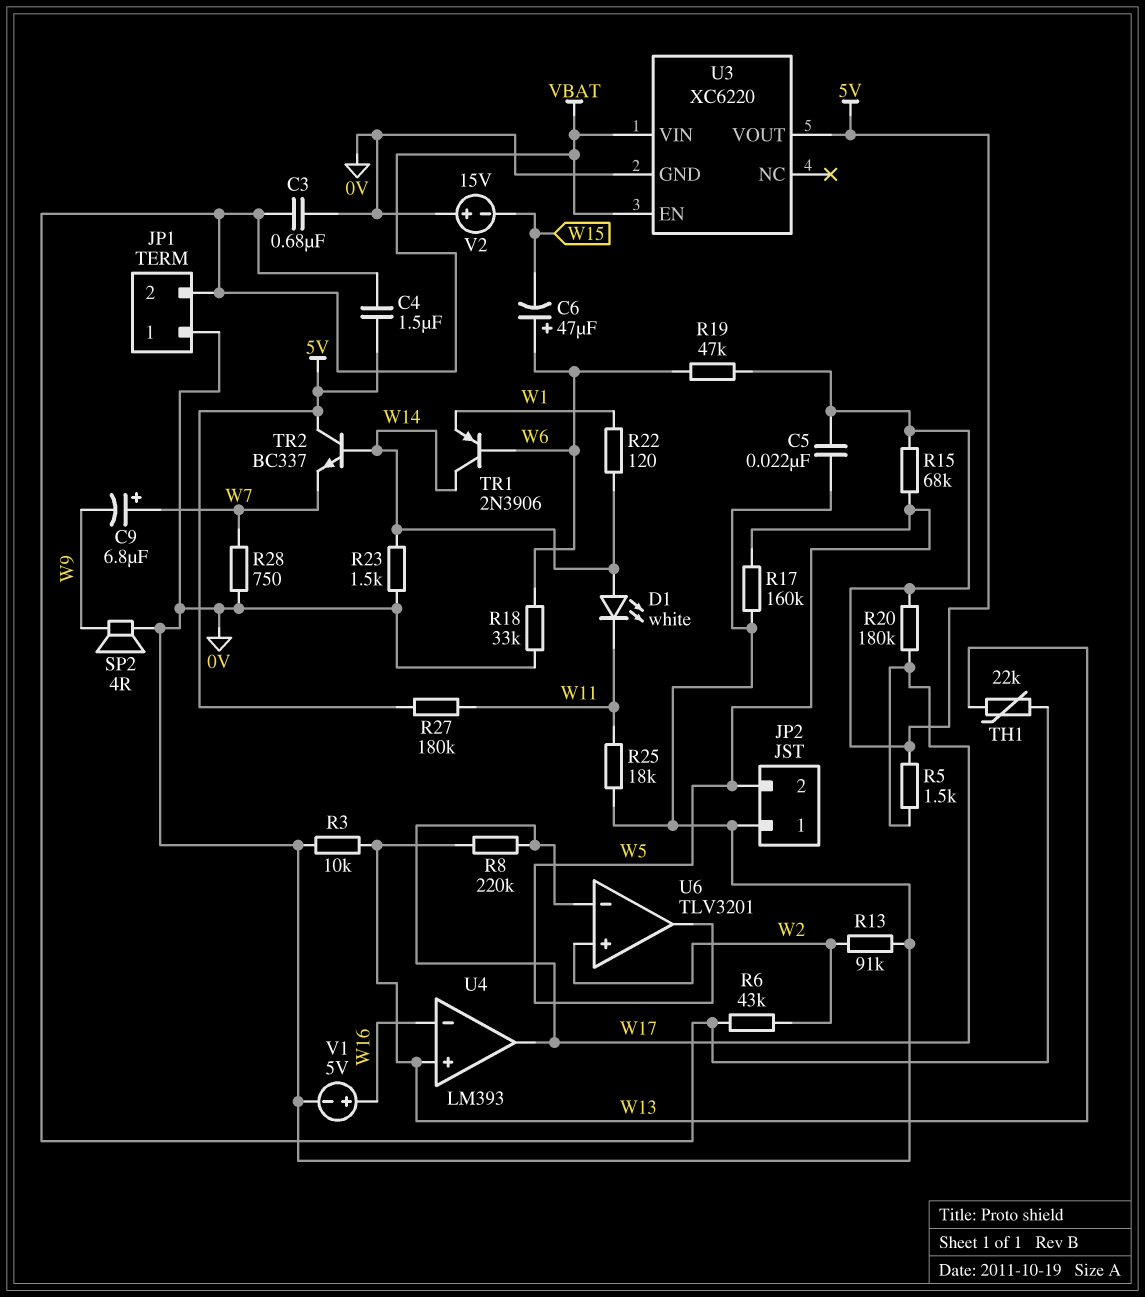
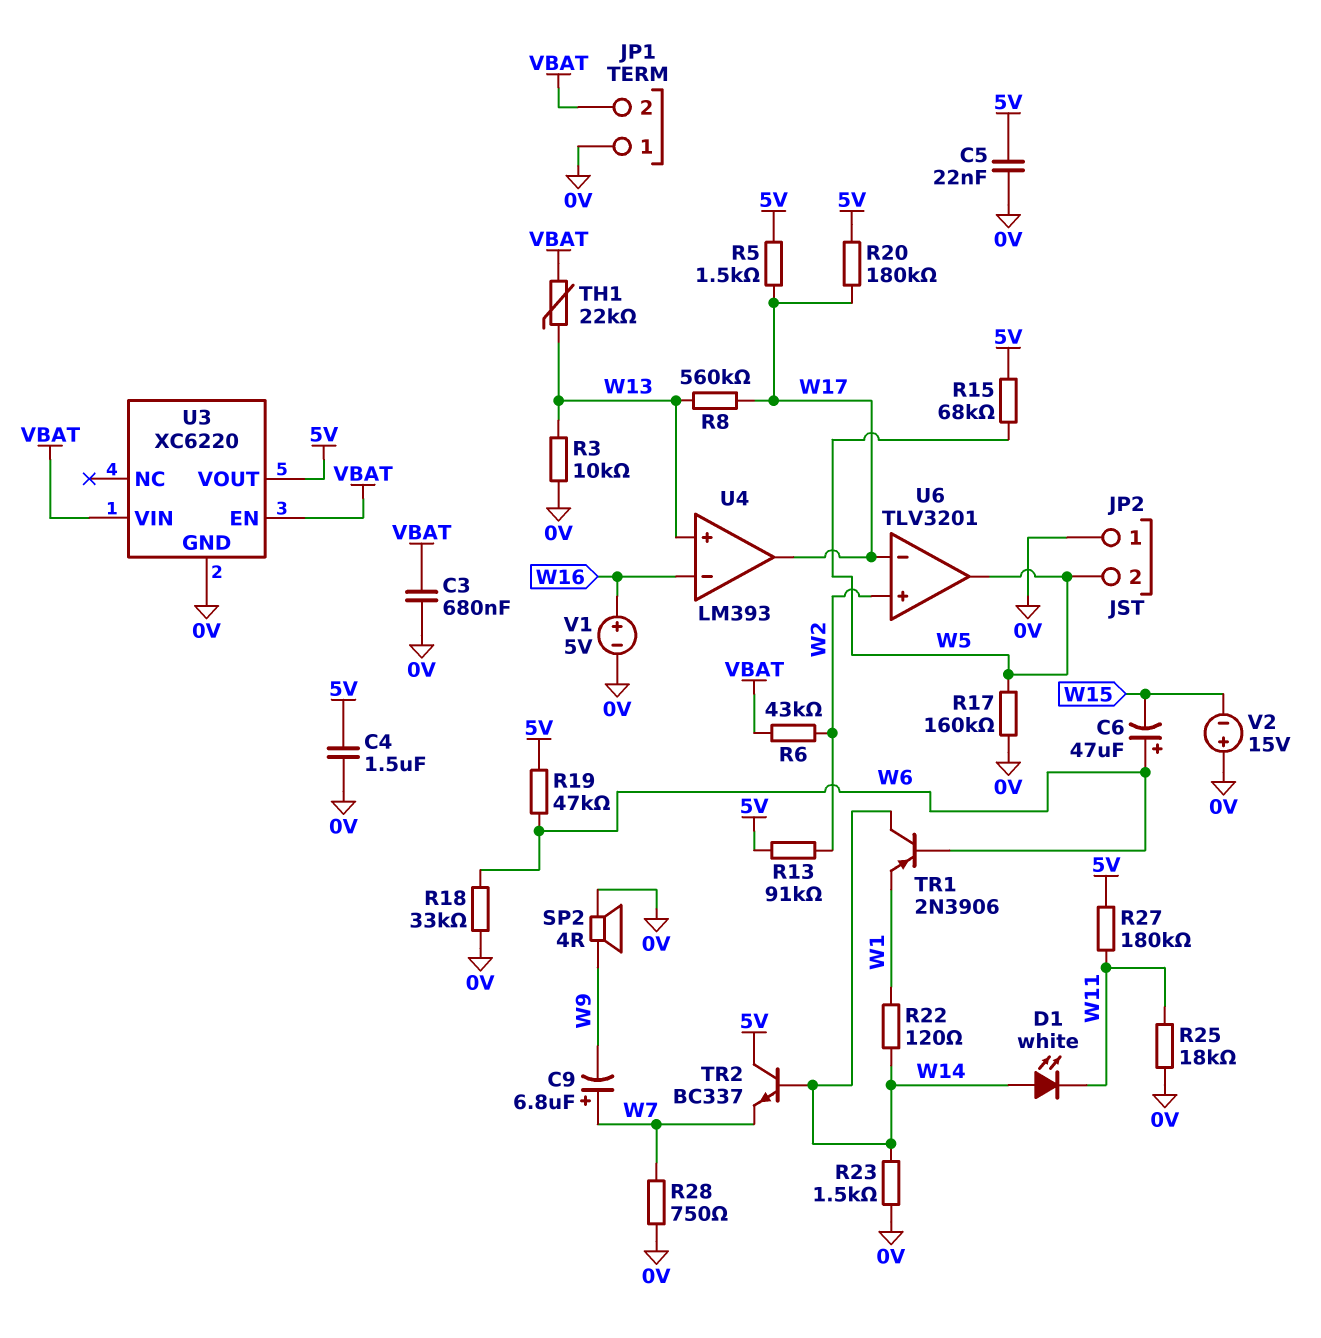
C4: 1.5uF (5V, VBAT) -> 1.5uF (0V, 5V)
R8: 220k (W13, W17) -> 560k (W13, W17)
R13: 91k (0V, W2) -> 91k (5V, W2)

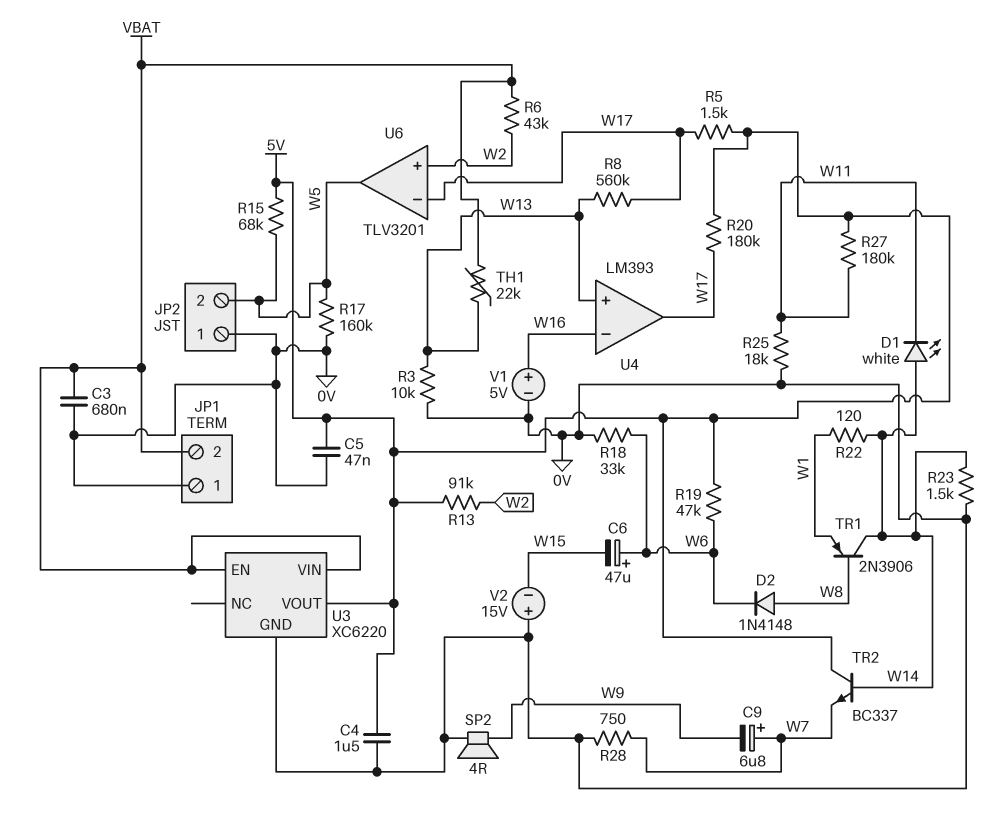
C5: 22nF (0V, 5V) -> 47nF (0V, 5V)
D2: none -> diode 1N4148 (A W8, K W6)
TR1: PNP 2N3906 (B W6, C W14, E W1) -> PNP 2N3906 (B W8, C W14, E W1)

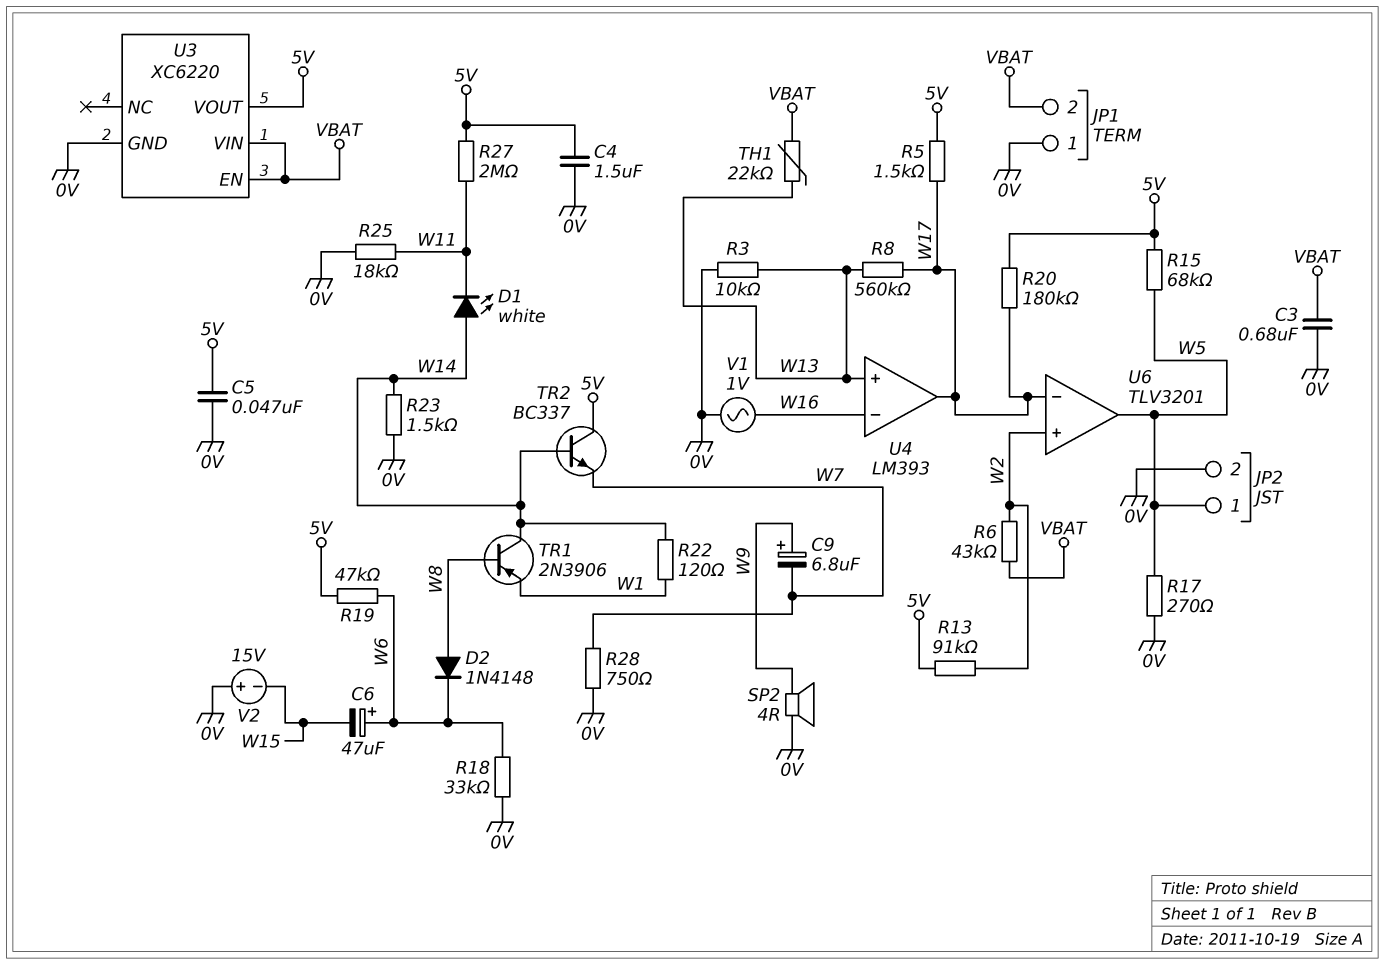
C9: 6.8uF (plus W7, minus W9) -> 6.8uF (plus W9, minus W7)
JP2 pin 1: 0V -> W5
JP2 pin 2: W5 -> 0V
R17: 160k (0V, W5) -> 270 (0V, W5)
R27: 180k (5V, W11) -> 2M (5V, W11)
V1: 5V (plus W16, minus 0V) -> AC 1V (0V, W16)

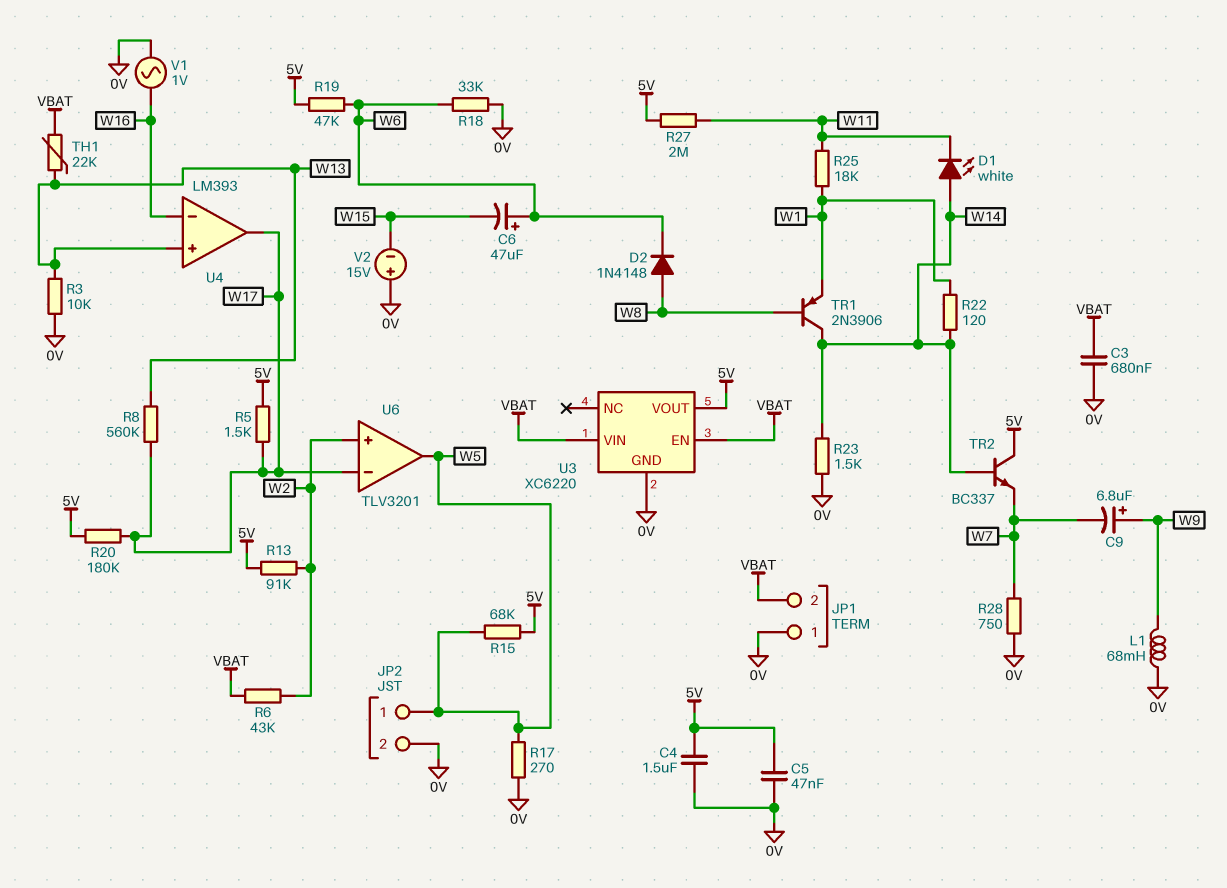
L1: none -> 68mH (0V, W9)
R25: 18k (0V, W11) -> 18k (W1, W11)
SP2: speaker 4R (0V, W9) -> none

